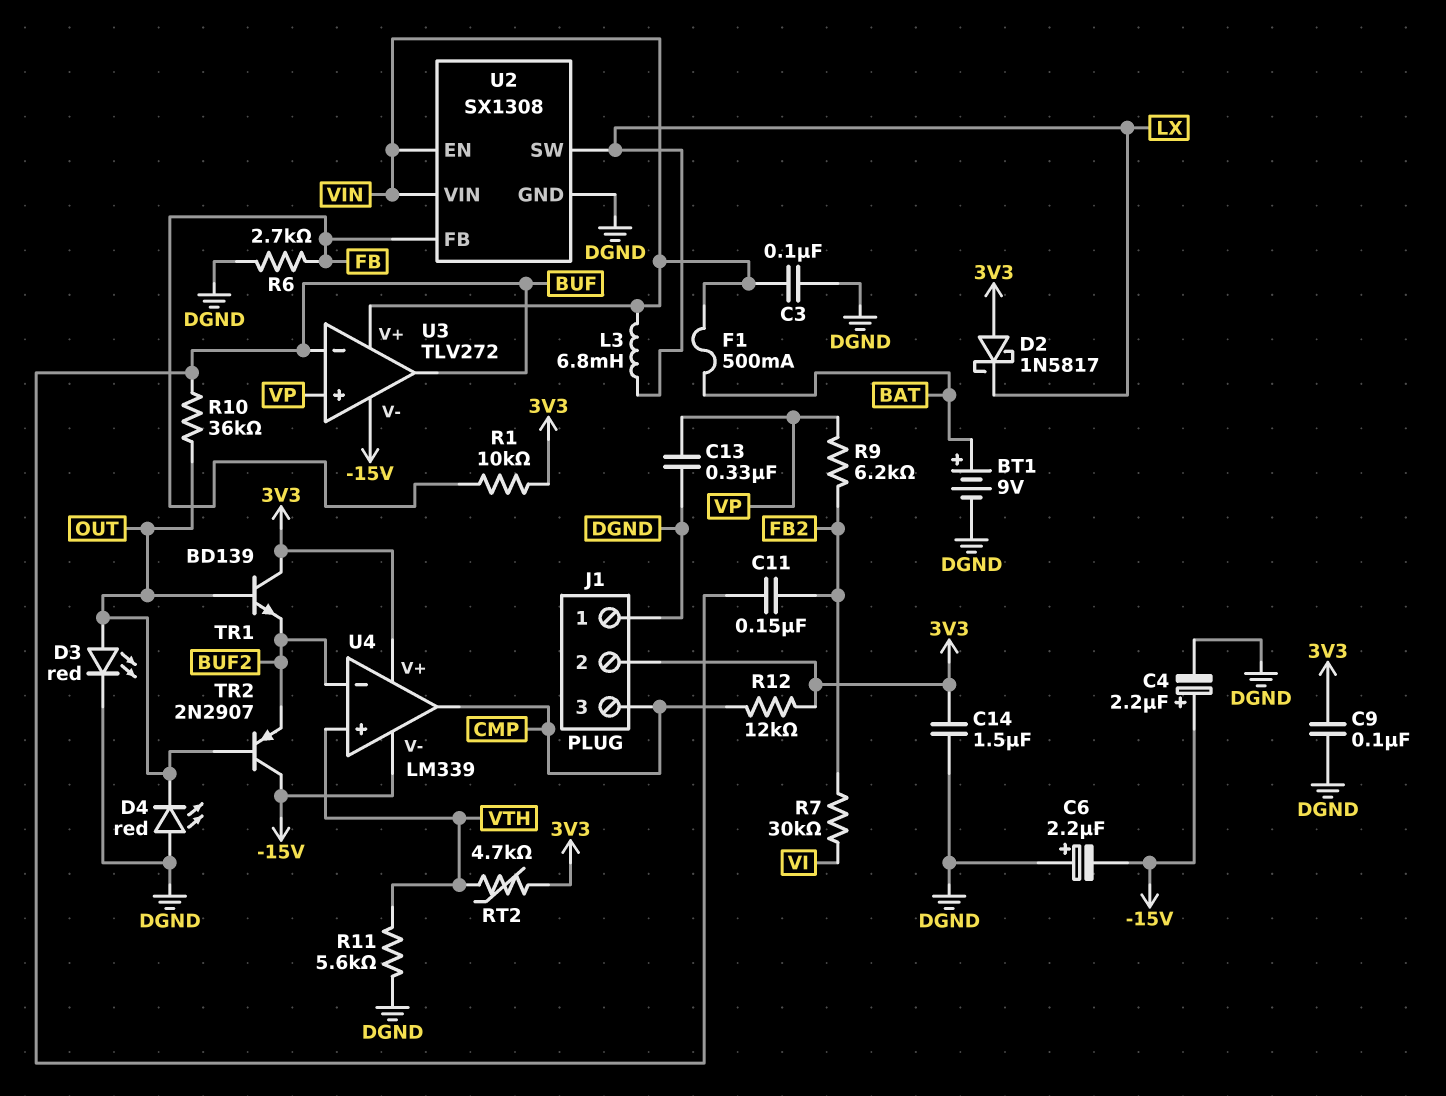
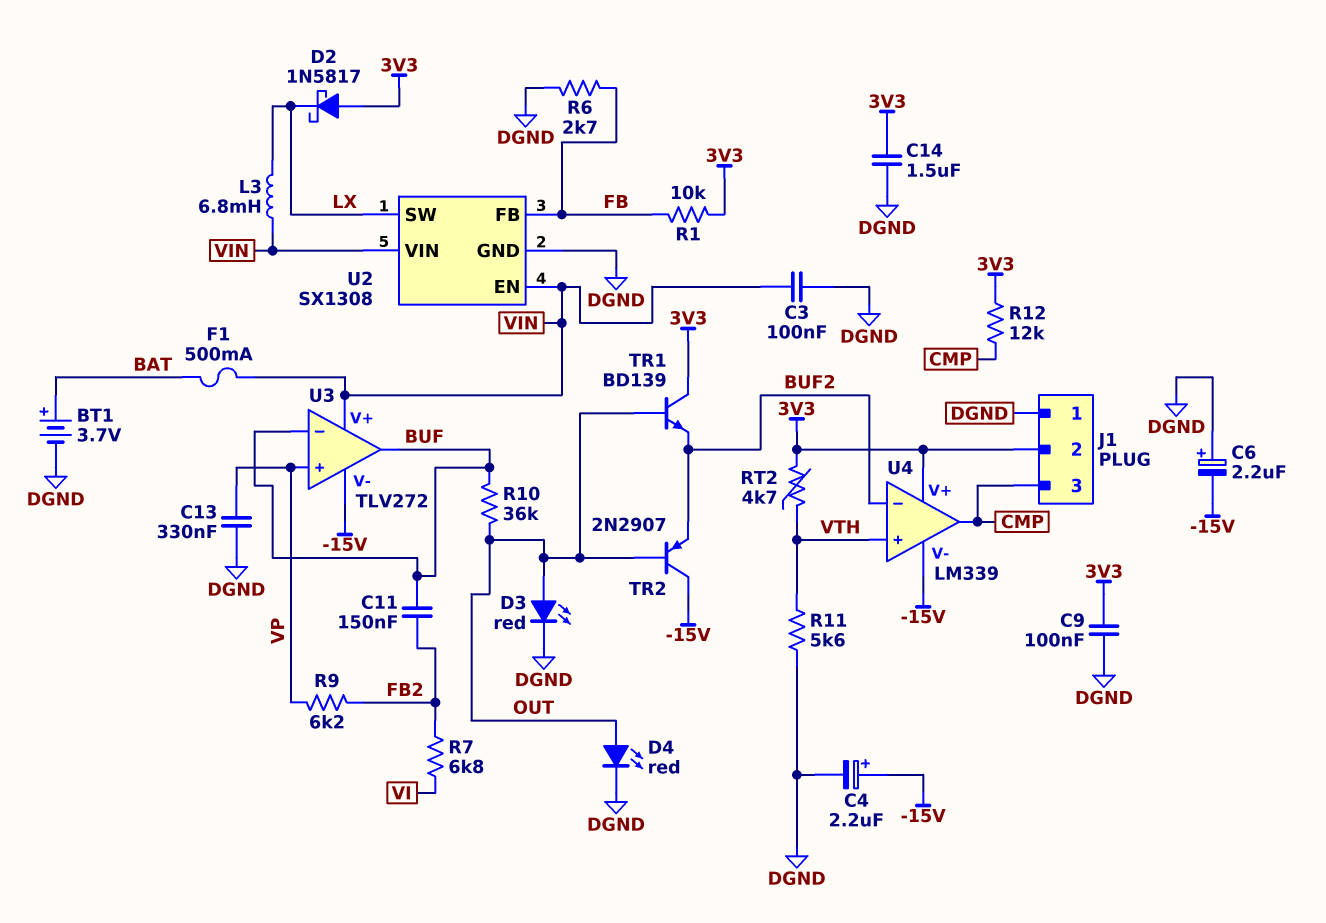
BT1: 9V (plus BAT, minus DGND) -> 3.7V (plus BAT, minus DGND)
D4: LED red (A DGND, K OUT) -> LED red (A OUT, K DGND)
R7: 30k (FB2, VI) -> 6.8k (FB2, VI)

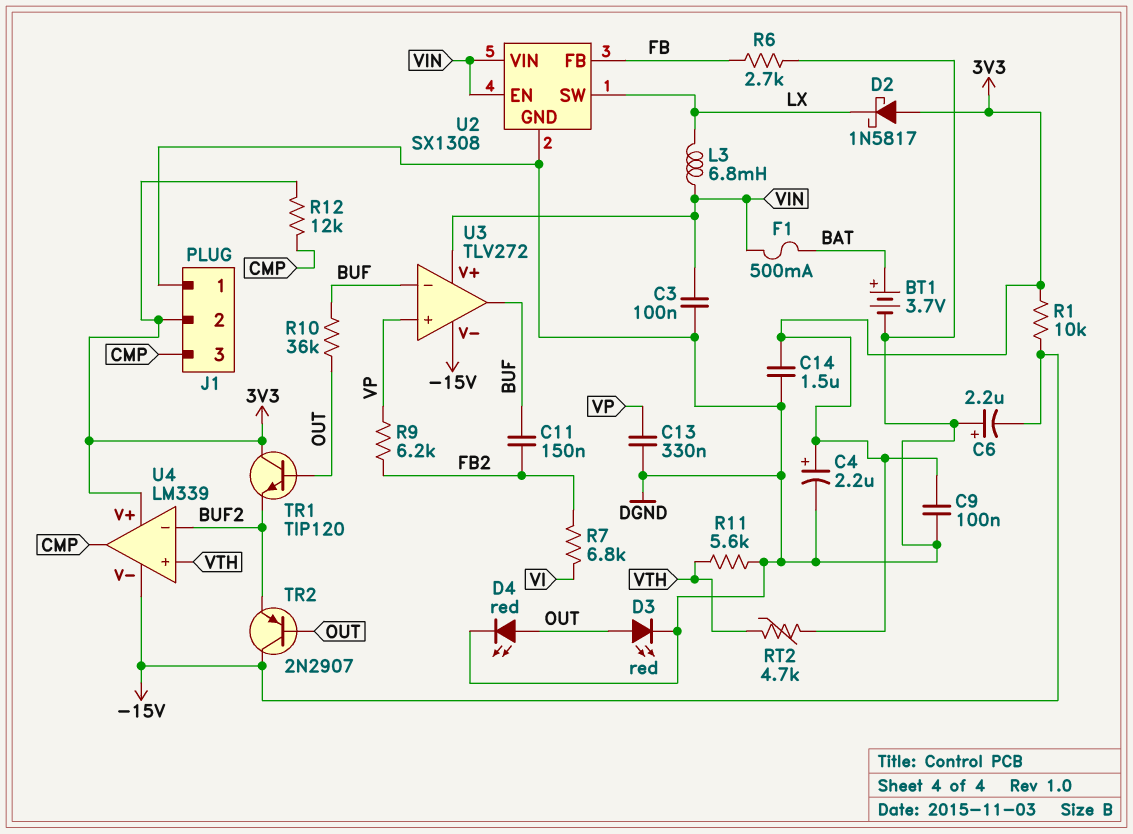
C4: 2.2uF (plus -15V, minus DGND) -> 2.2uF (plus 3V3, minus DGND)
R1: 10k (3V3, FB) -> 10k (-15V, 3V3)
TR1: NPN BD139 (B OUT, C 3V3, E BUF2) -> NPN TIP120 (B OUT, C 3V3, E BUF2)

